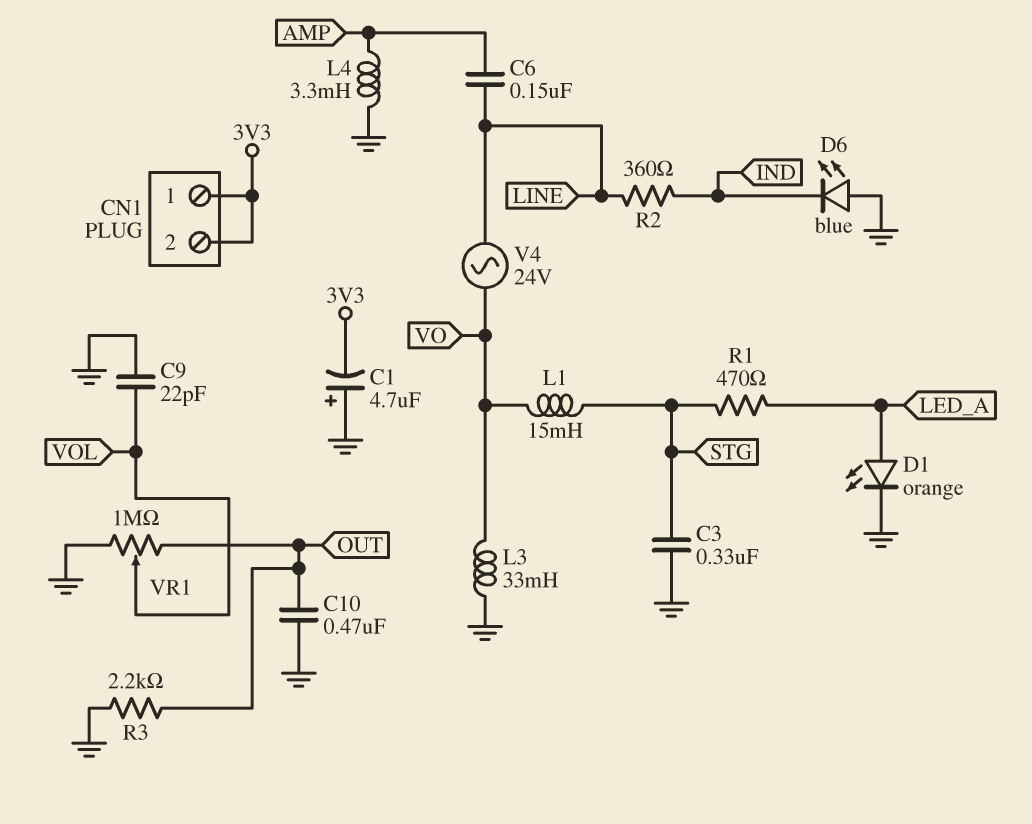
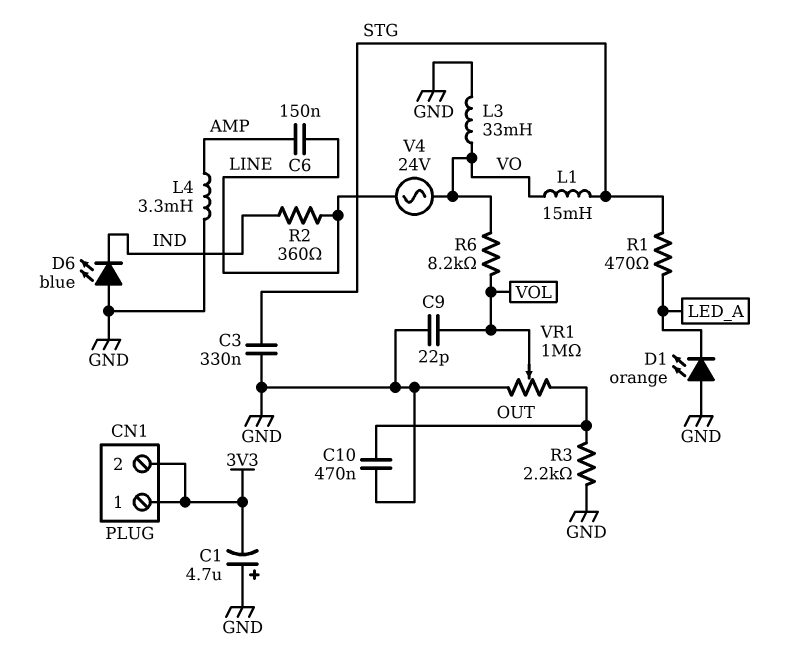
D1: LED orange (A LED_A, K GND) -> LED orange (A GND, K LED_A)
R6: none -> 8.2k (VO, VOL)

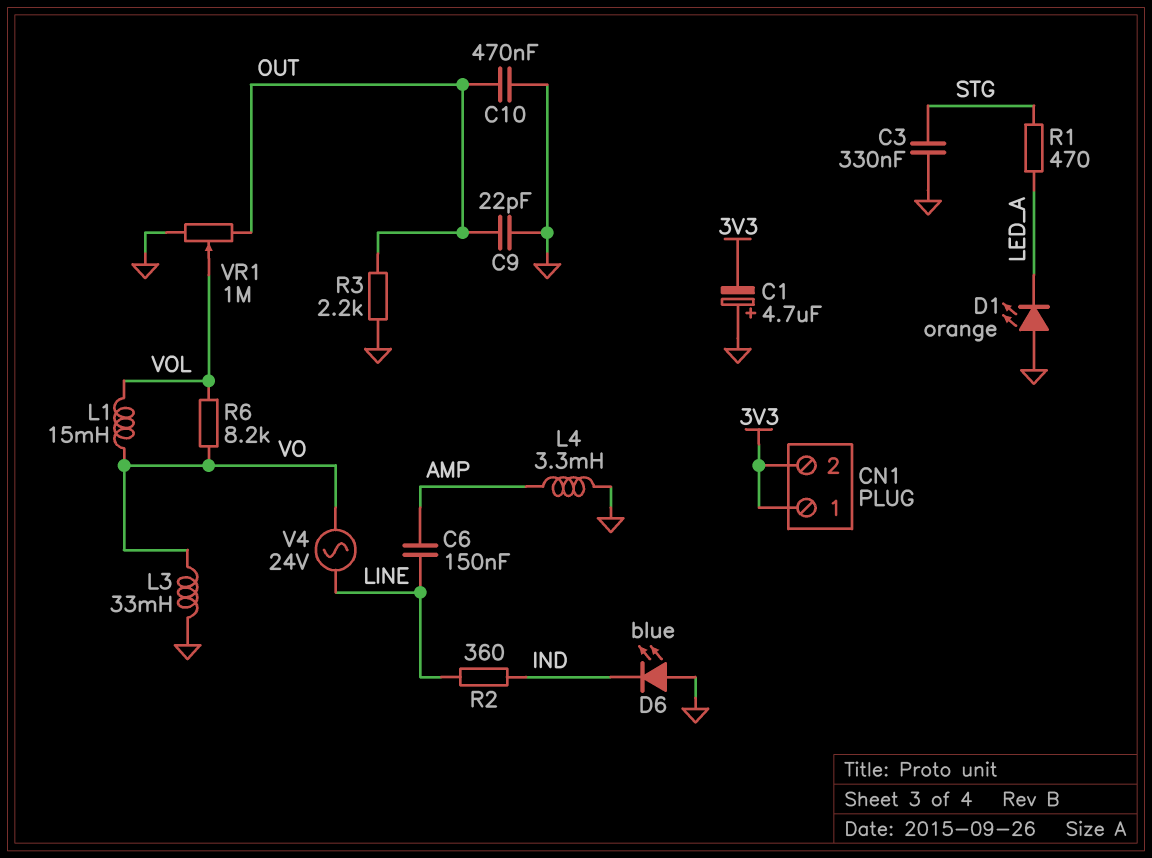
C9: 22pF (GND, VOL) -> 22pF (GND, OUT)
L1: 15mH (STG, VO) -> 15mH (VO, VOL)

